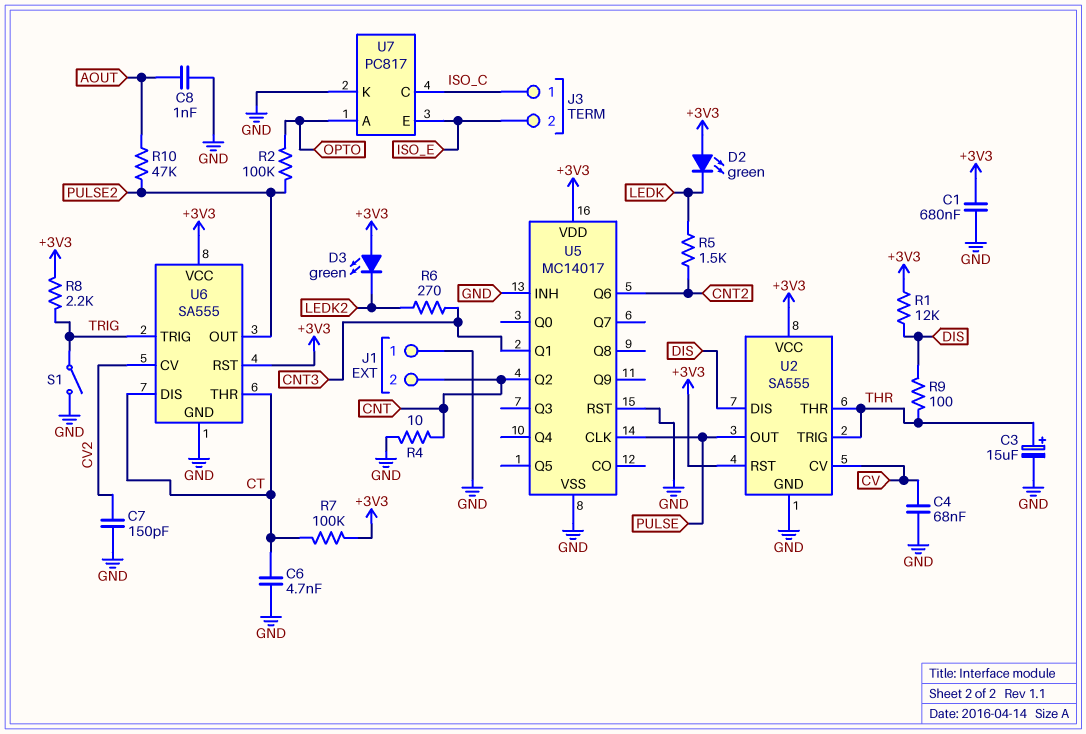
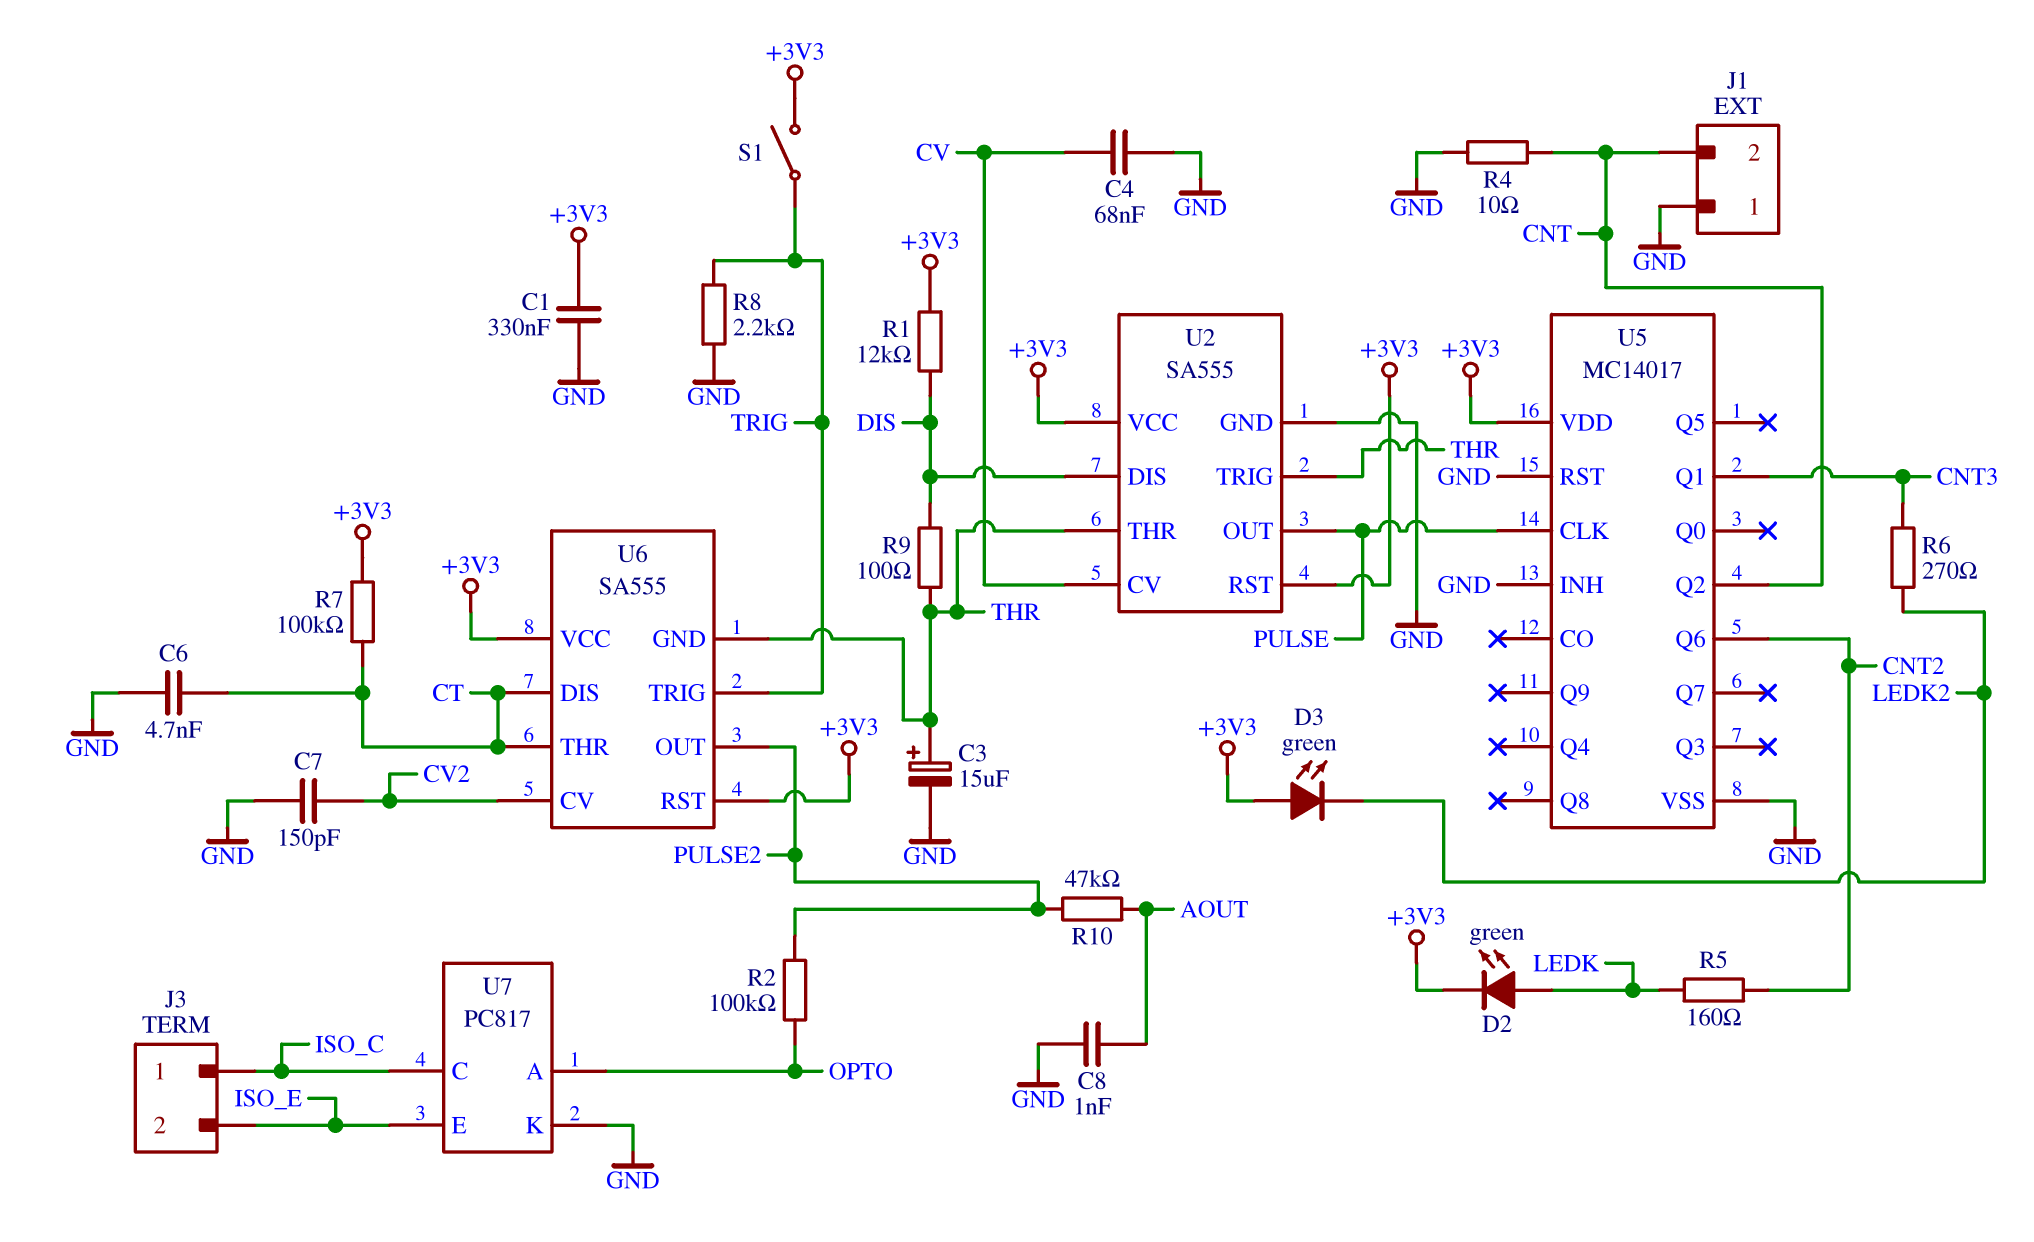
C1: 680nF (+3V3, GND) -> 330nF (+3V3, GND)
D2: LED green (A +3V3, K LEDK) -> LED green (A LEDK, K +3V3)
R5: 1.5k (CNT2, LEDK) -> 160 (CNT2, LEDK)
R8: 2.2k (+3V3, TRIG) -> 2.2k (GND, TRIG)
S1: switch (GND, TRIG) -> switch (+3V3, TRIG)
U6 pin GND: GND -> THR

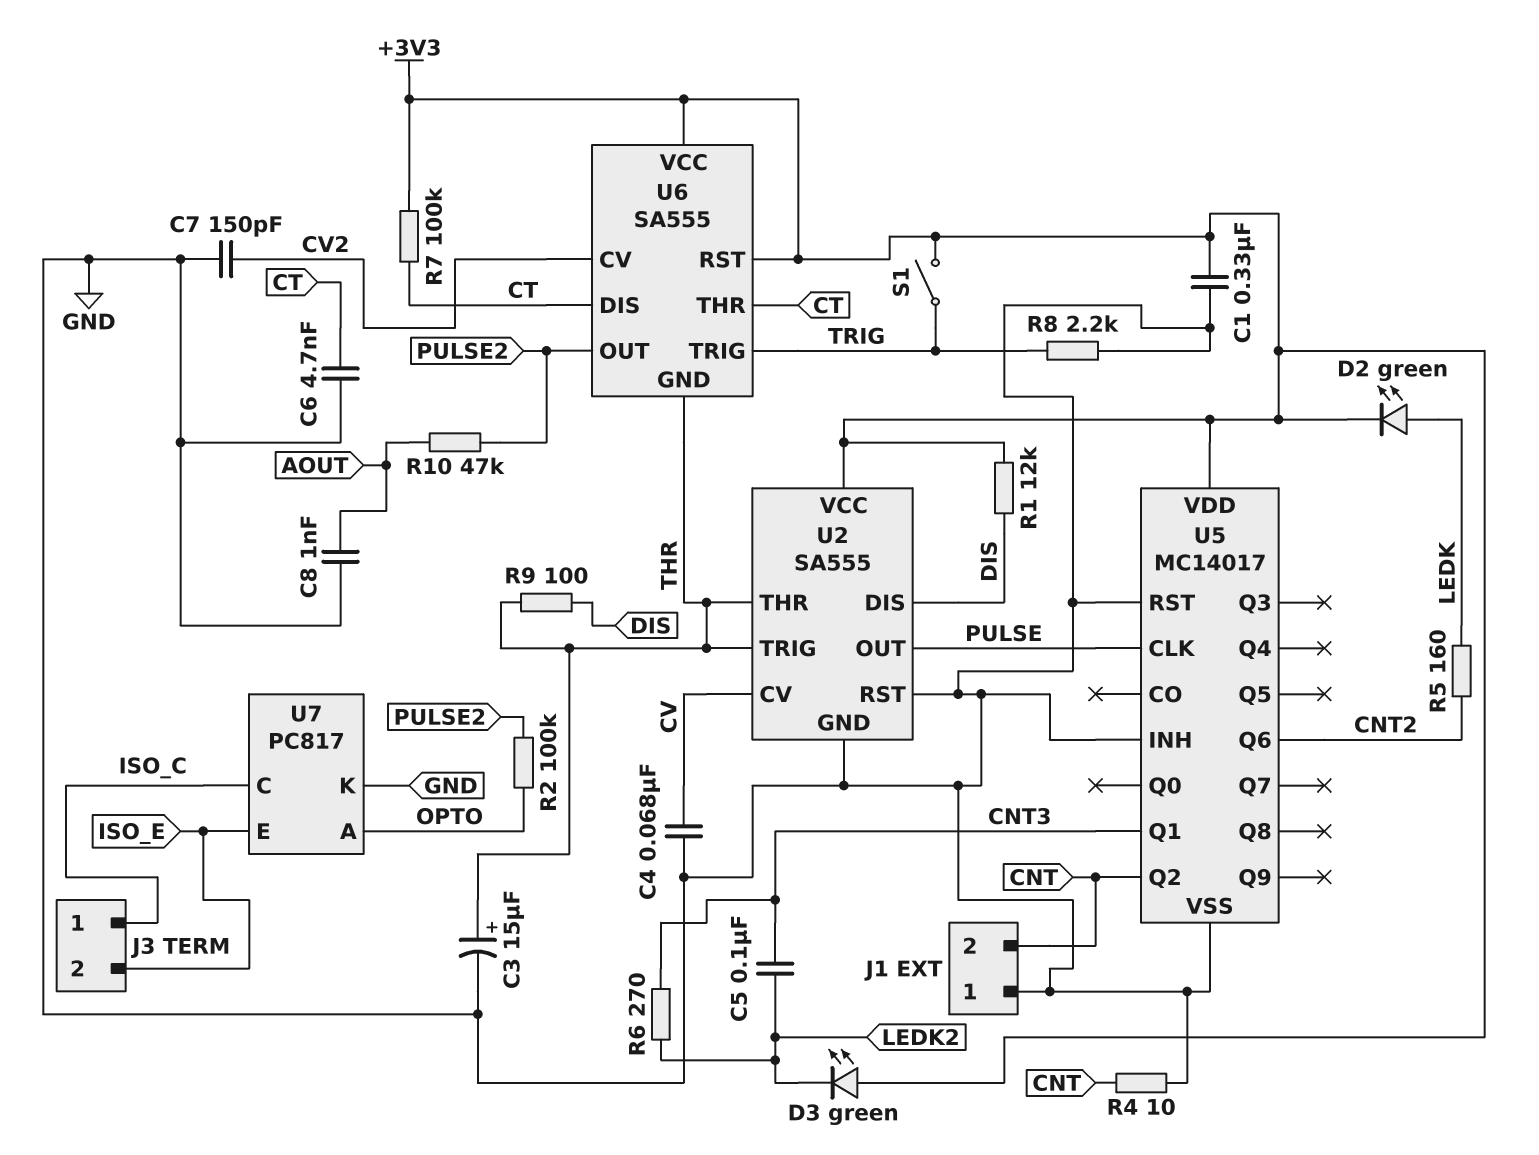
C5: none -> 100nF (CNT3, LEDK2)
U2 pin RST: +3V3 -> GND

